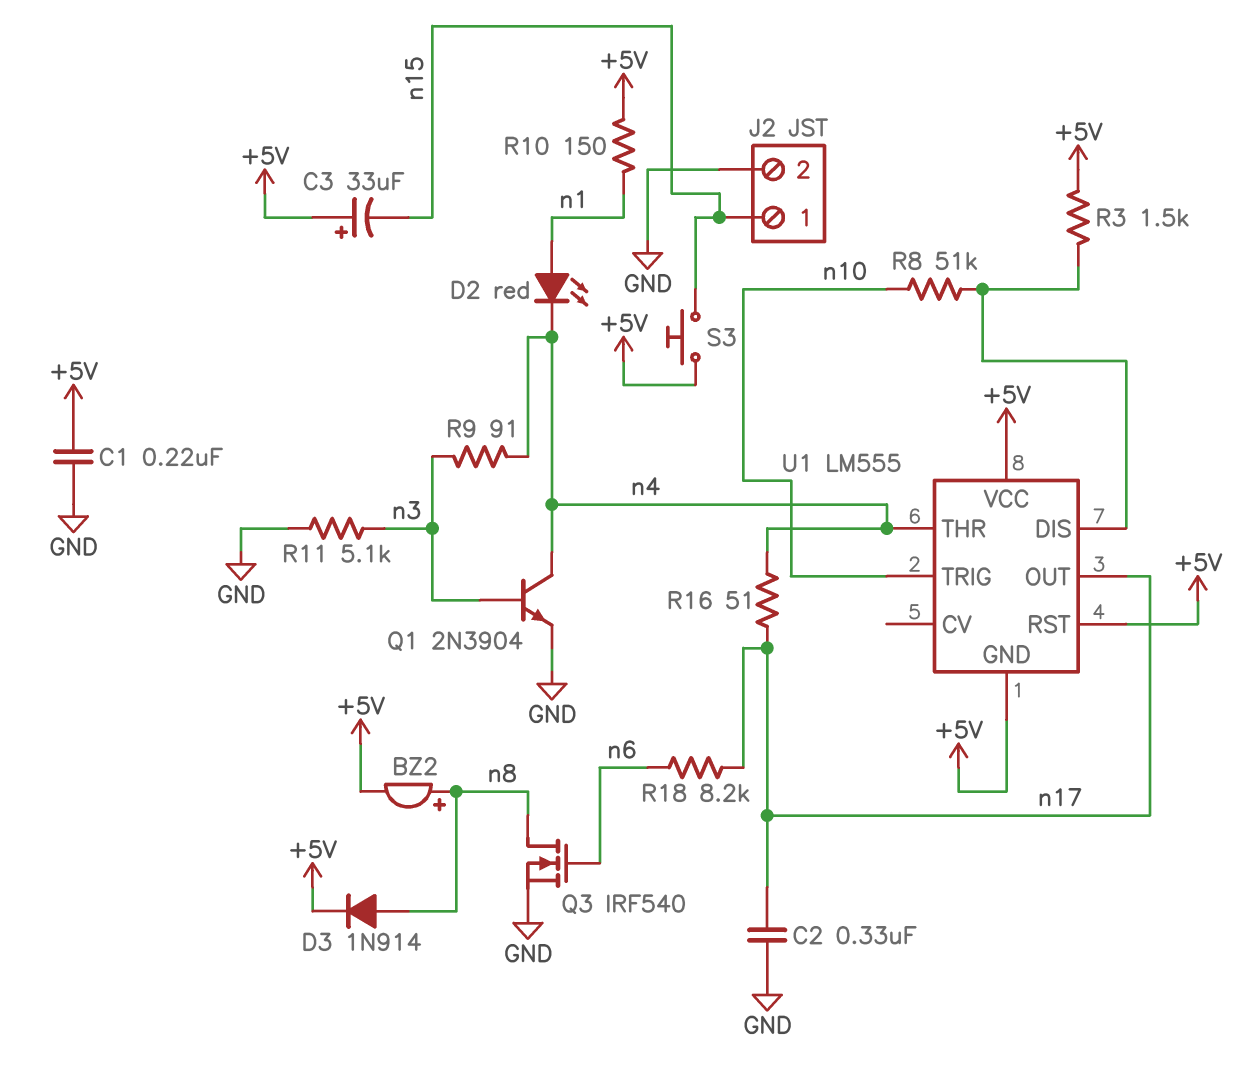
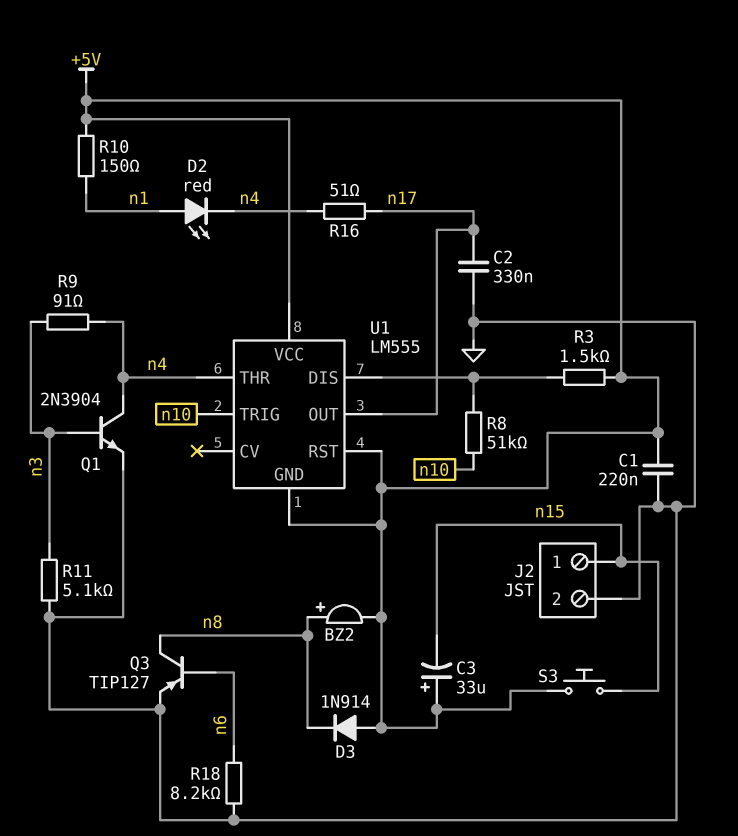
D3: diode 1N914 (A n8, K +5V) -> diode 1N914 (A +5V, K n8)
Q3: NMOS IRF540 (G n6, D n8, S GND) -> PNP TIP127 (B n6, C n8, E GND)
R18: 8.2k (n6, n17) -> 8.2k (GND, n6)

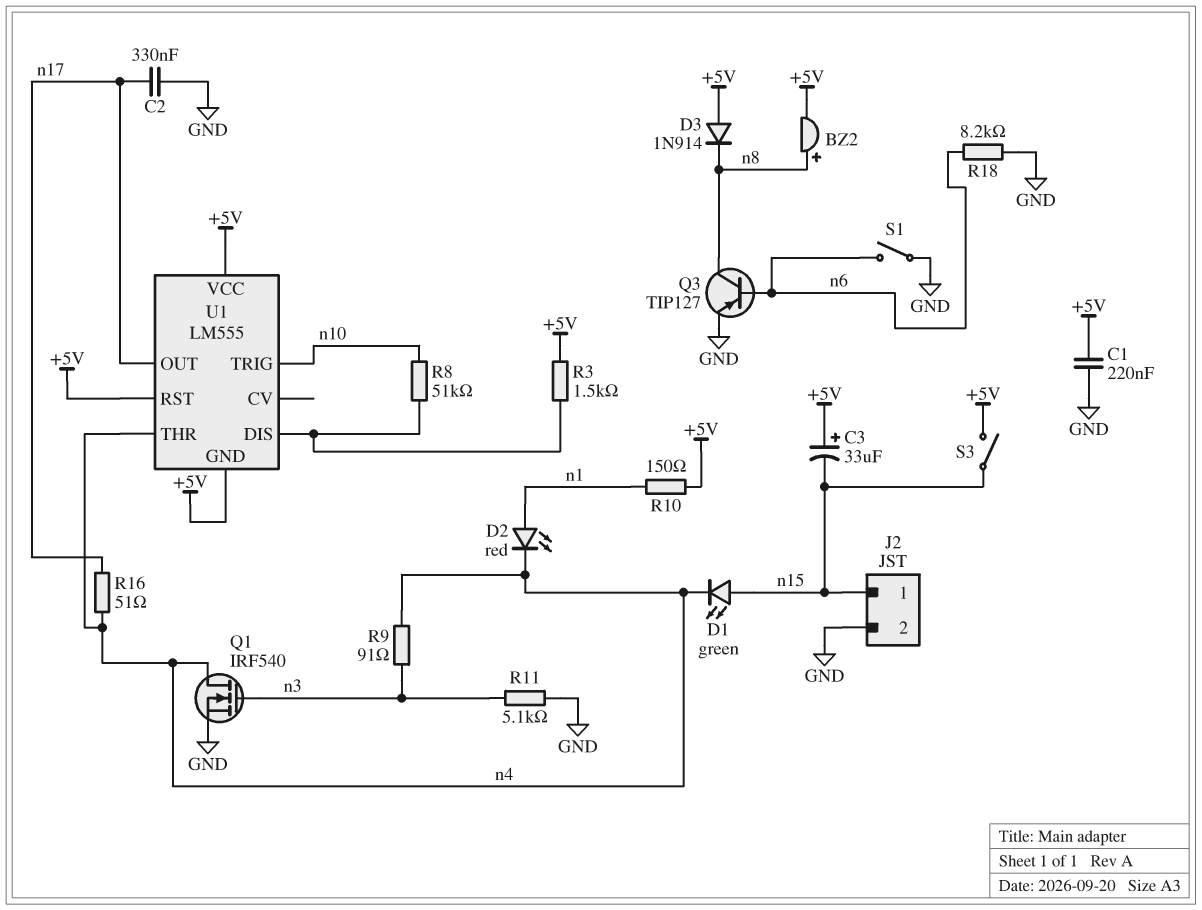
D1: none -> LED green (A n15, K n4)
Q1: NPN 2N3904 (B n3, C n4, E GND) -> NMOS IRF540 (G n3, D n4, S GND)
S1: none -> switch (GND, n6)
S3: button (+5V, n15) -> switch (+5V, n15)

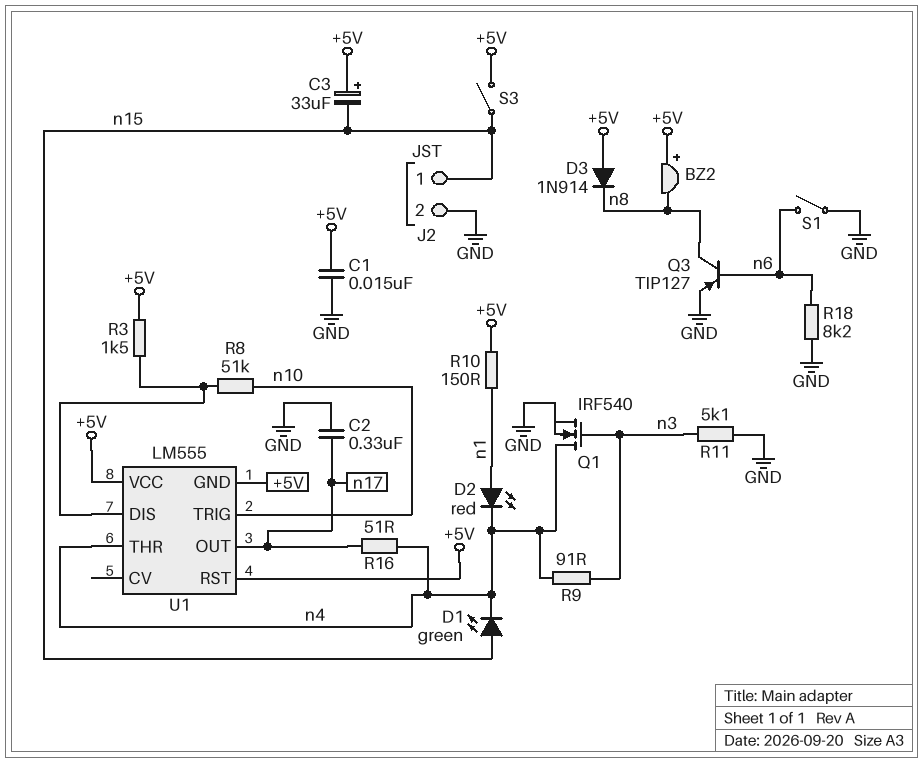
BZ2: buzzer (plus n8, minus +5V) -> buzzer (plus +5V, minus n8)
C1: 220nF (+5V, GND) -> 15nF (+5V, GND)

